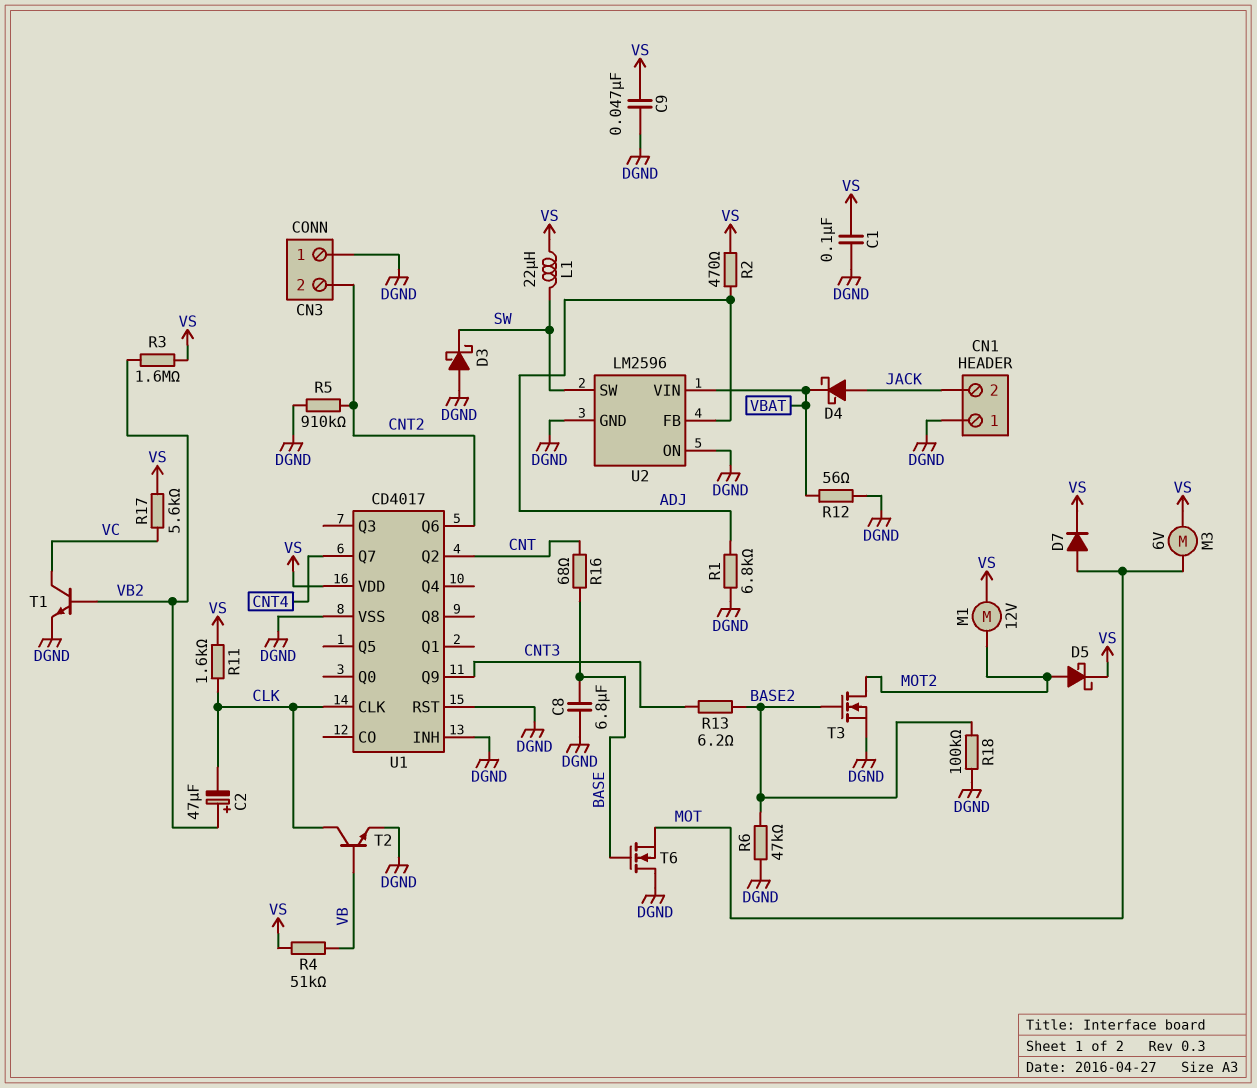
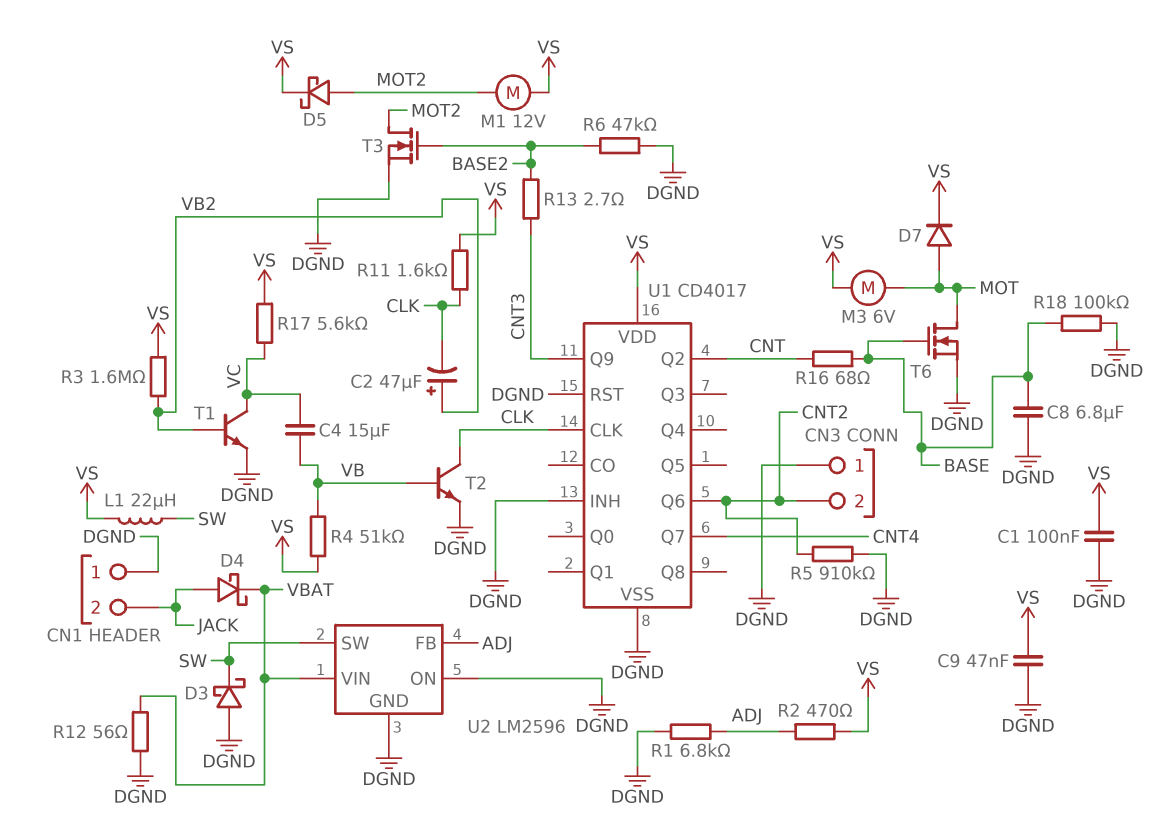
C4: none -> 15uF (VB, VC)
R13: 6.2 (BASE2, CNT3) -> 2.7 (BASE2, CNT3)
R18: 100k (BASE2, DGND) -> 100k (BASE, DGND)
T6: NMOS (G BASE, D DGND, S MOT) -> NMOS (G BASE, D MOT, S DGND)

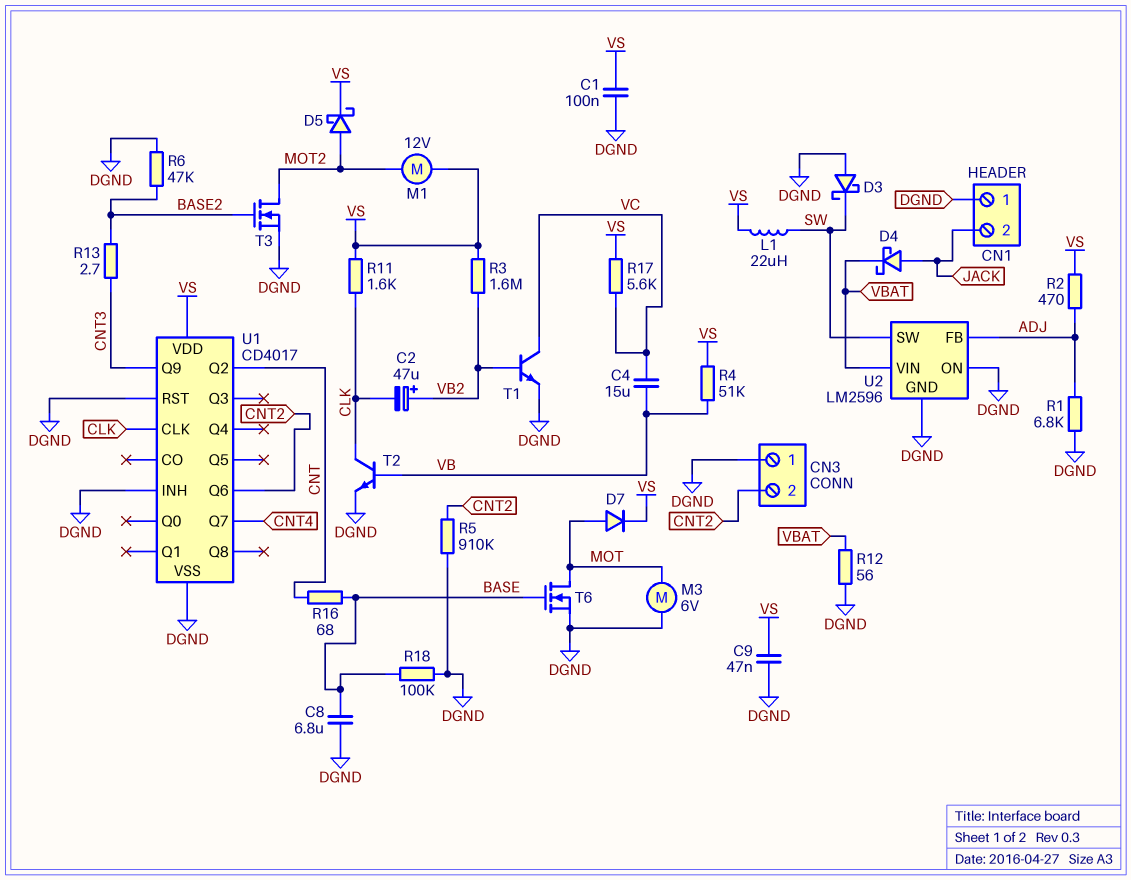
M3: motor 6V (MOT, VS) -> motor 6V (DGND, MOT)

